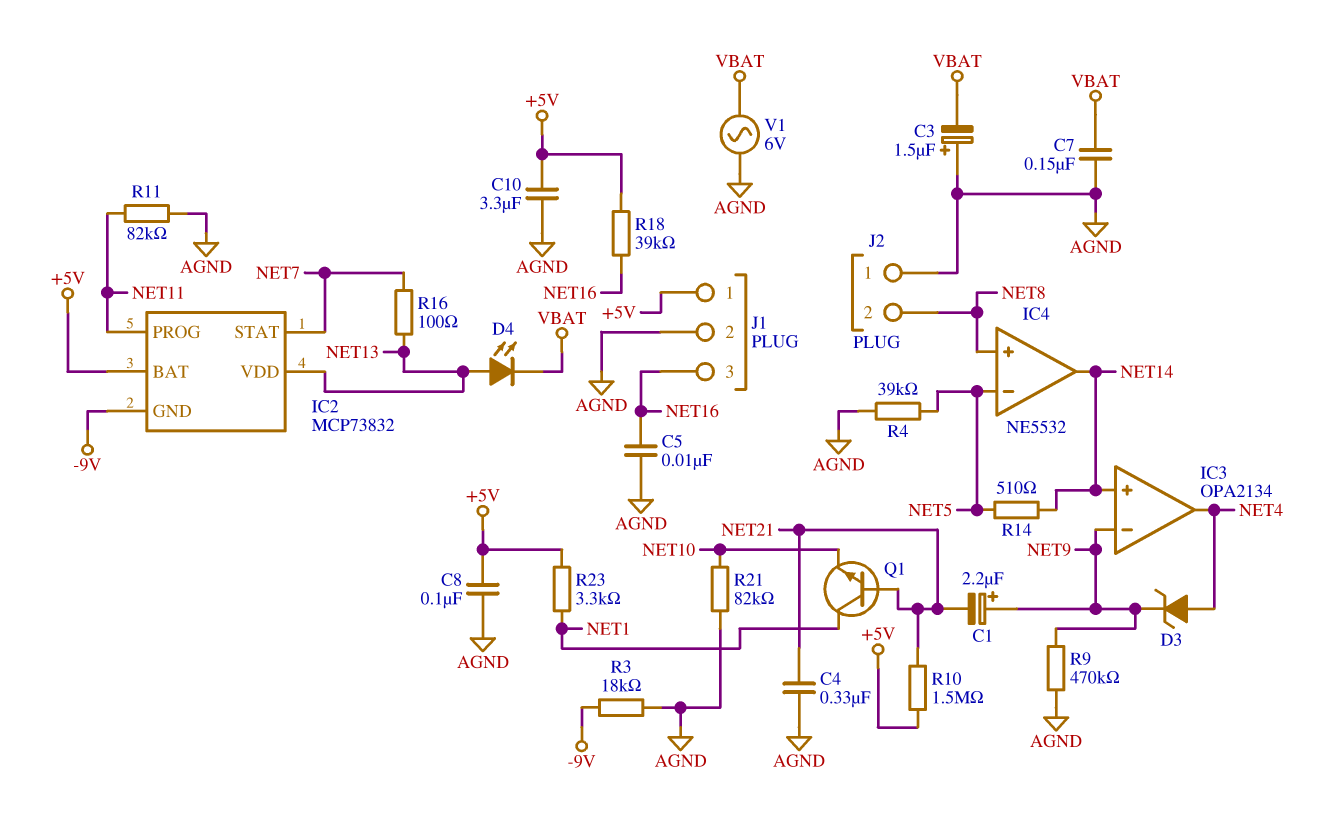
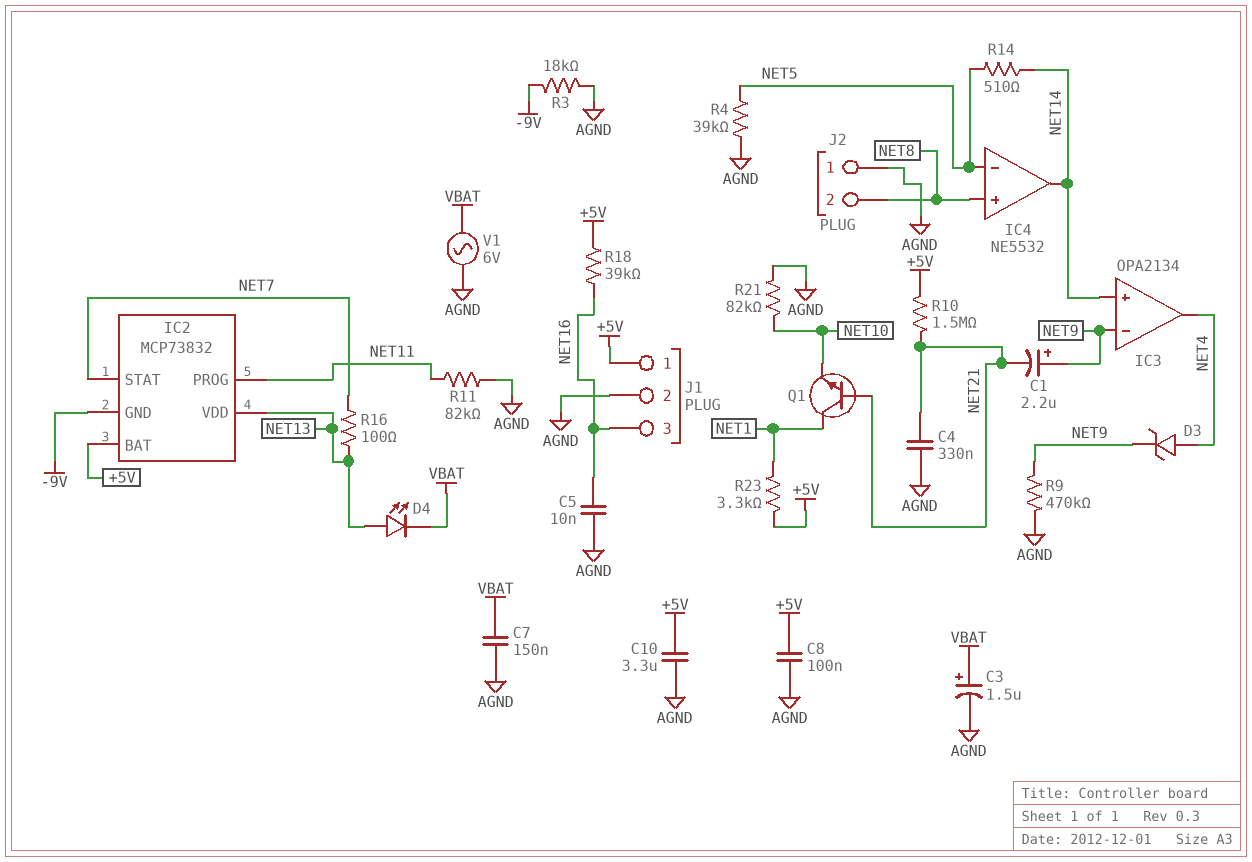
C3: 1.5uF (plus AGND, minus VBAT) -> 1.5uF (plus VBAT, minus AGND)

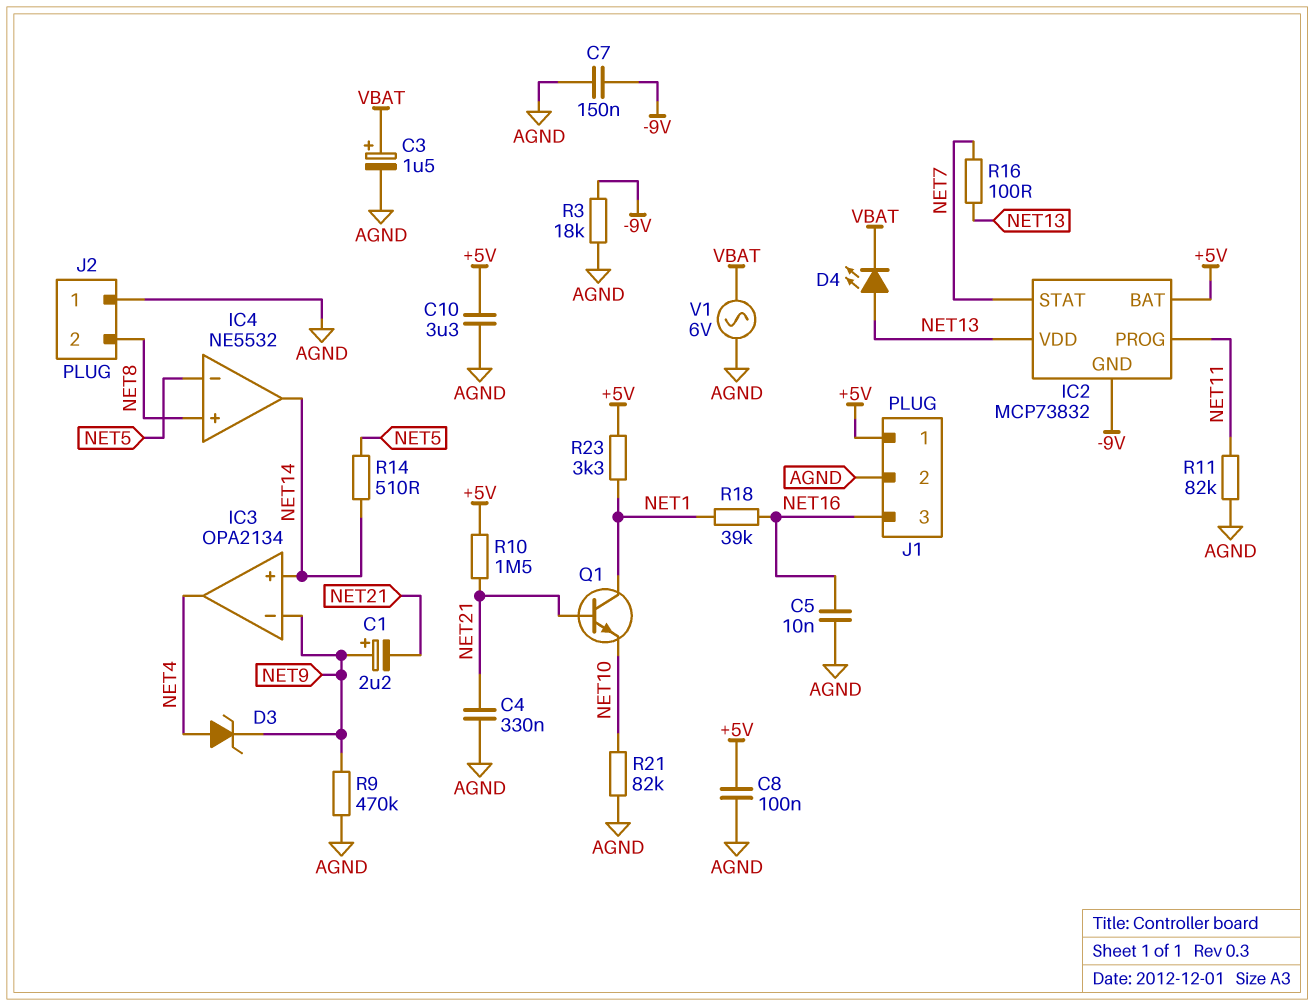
C7: 150nF (AGND, VBAT) -> 150nF (-9V, AGND)
R4: 39k (AGND, NET5) -> none
R18: 39k (+5V, NET16) -> 39k (NET1, NET16)

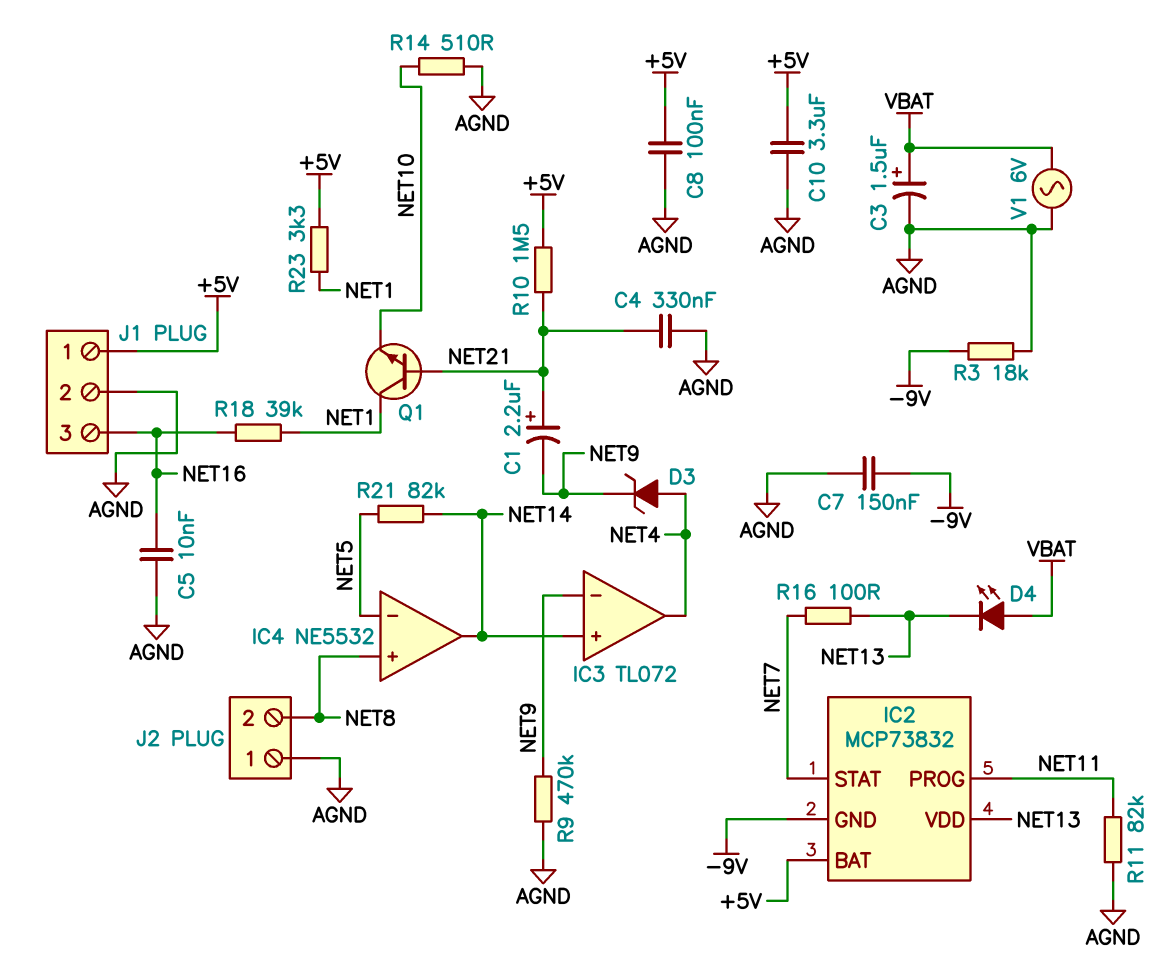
C1: 2.2uF (plus NET9, minus NET21) -> 2.2uF (plus NET21, minus NET9)
D4: LED (A NET13, K VBAT) -> LED (A VBAT, K NET13)
IC3: OPA2134 -> TL072
R14: 510 (NET5, NET14) -> 510 (AGND, NET10)
R21: 82k (AGND, NET10) -> 82k (NET5, NET14)

